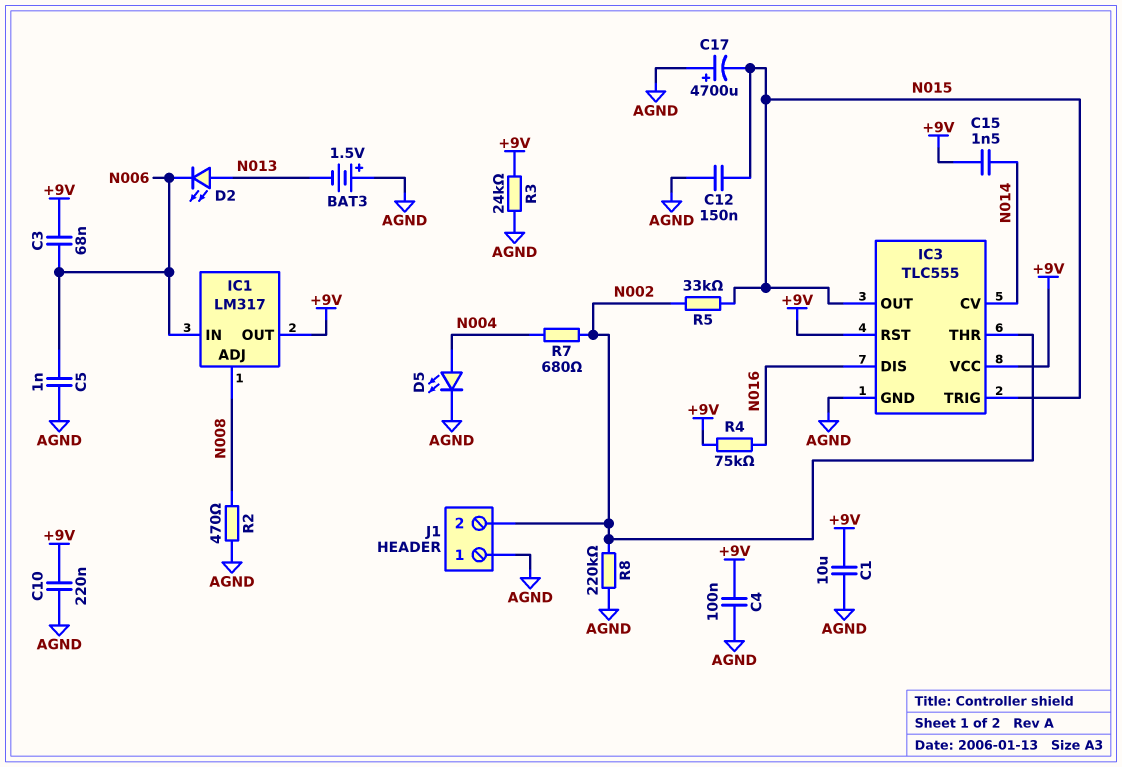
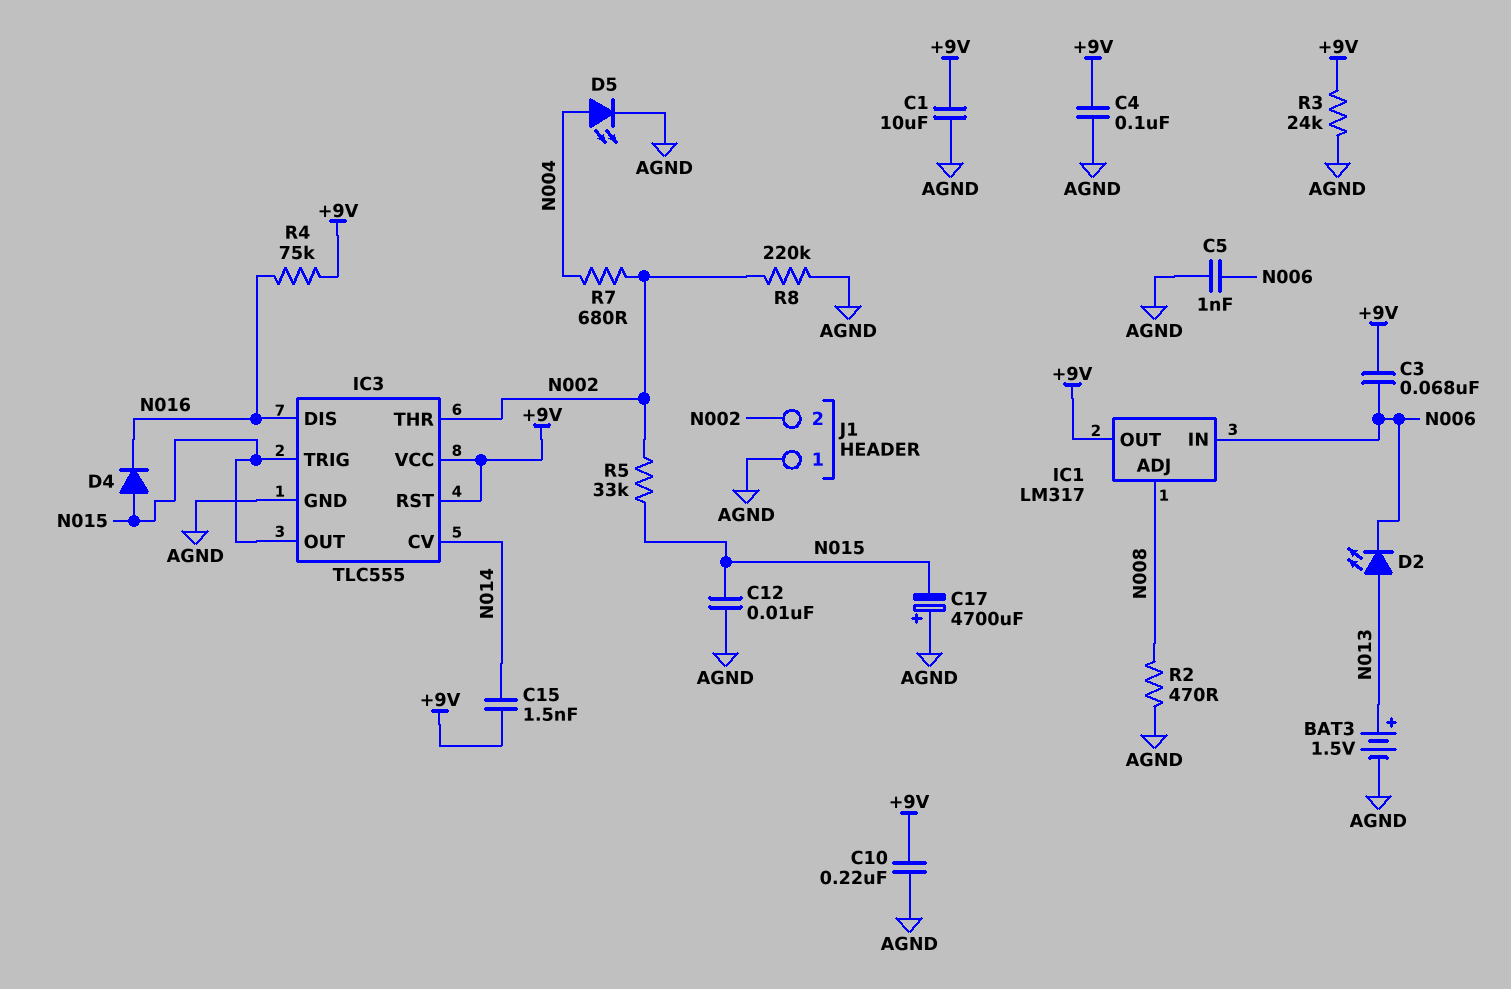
BAT3: 1.5V (plus AGND, minus N013) -> 1.5V (plus N013, minus AGND)
C12: 150nF (AGND, N015) -> 10nF (AGND, N015)
D4: none -> diode (A N015, K N016)

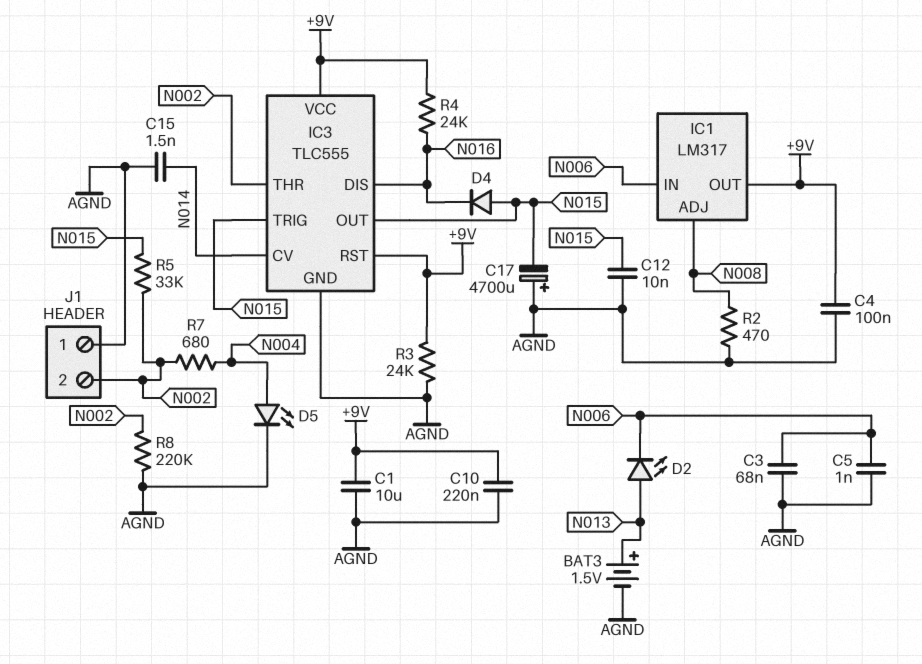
C3: 68nF (+9V, N006) -> 68nF (AGND, N006)
C15: 1.5nF (+9V, N014) -> 1.5nF (AGND, N014)
R4: 75k (+9V, N016) -> 24k (+9V, N016)

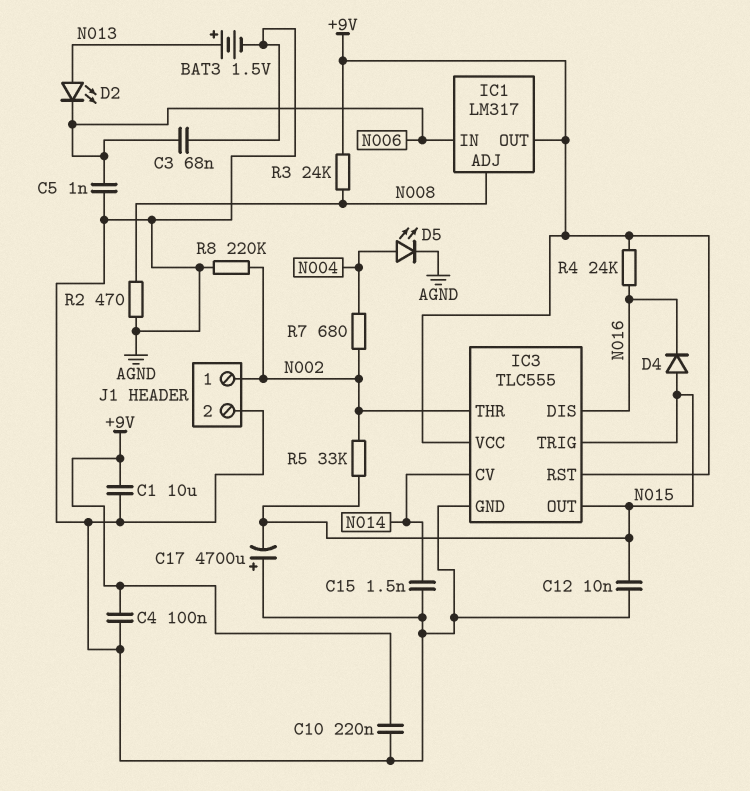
J1 pin 1: AGND -> N002
J1 pin 2: N002 -> AGND
R3: 24k (+9V, AGND) -> 24k (+9V, N008)

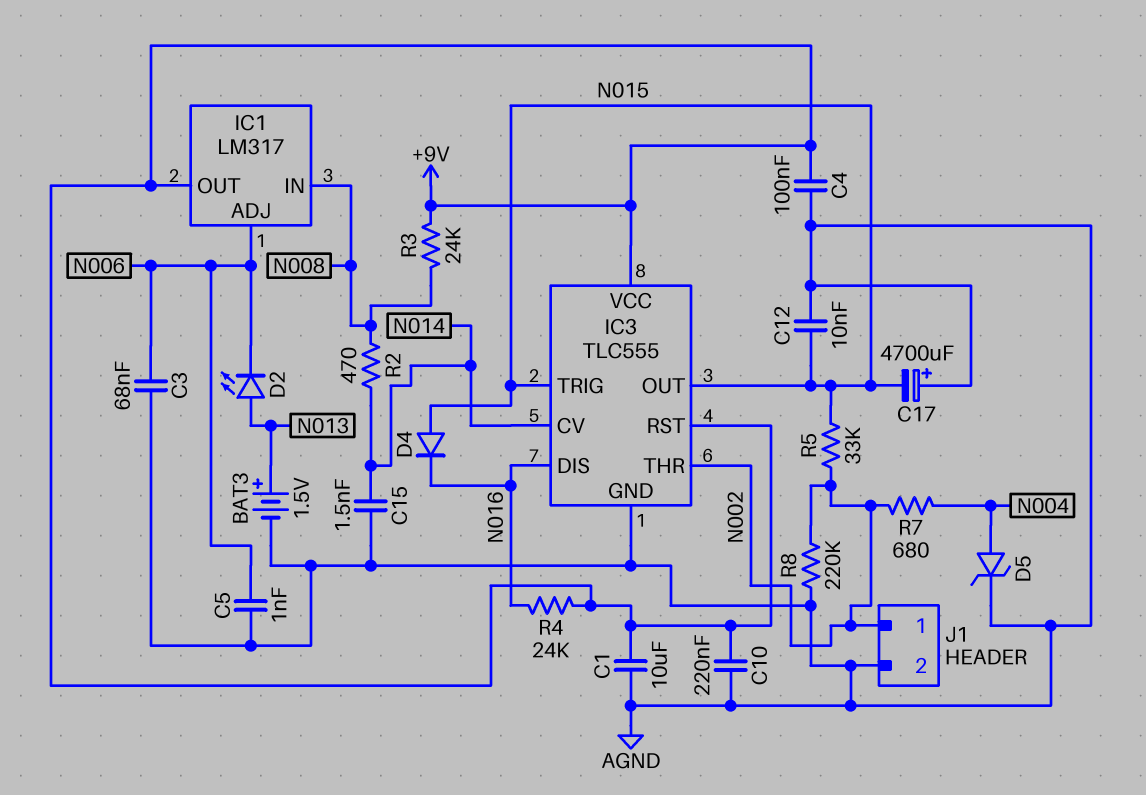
D5: LED (A N004, K AGND) -> zener (A N004, K AGND)
IC1 pin ADJ: N008 -> N006
IC1 pin IN: N006 -> N008
R2: 470 (AGND, N008) -> 470 (N008, N014)

